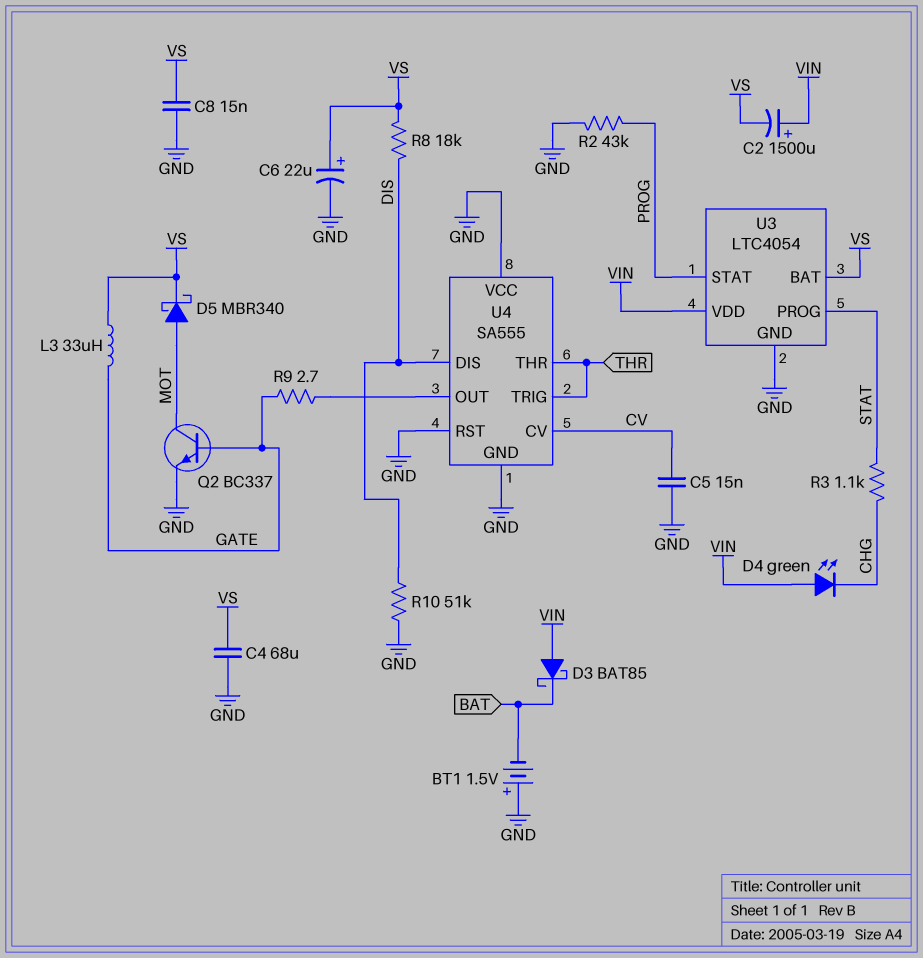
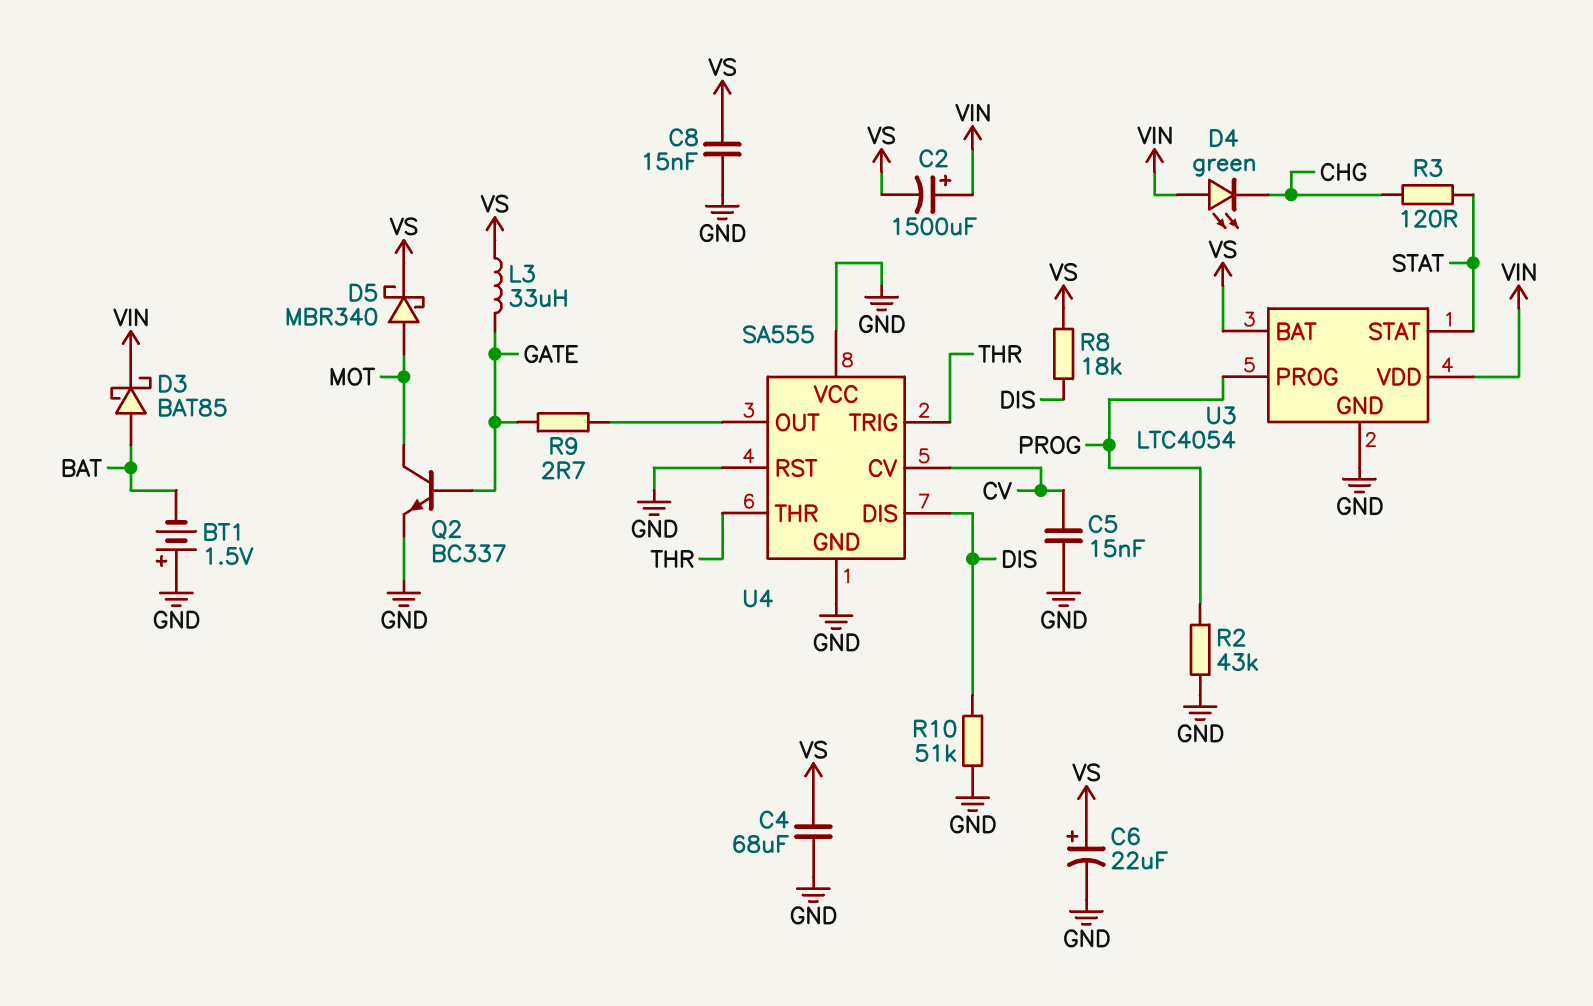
D3: schottky BAT85 (A VIN, K BAT) -> schottky BAT85 (A BAT, K VIN)
R3: 1.1k (CHG, STAT) -> 120 (CHG, STAT)
U3 pin PROG: STAT -> PROG
U3 pin STAT: PROG -> STAT

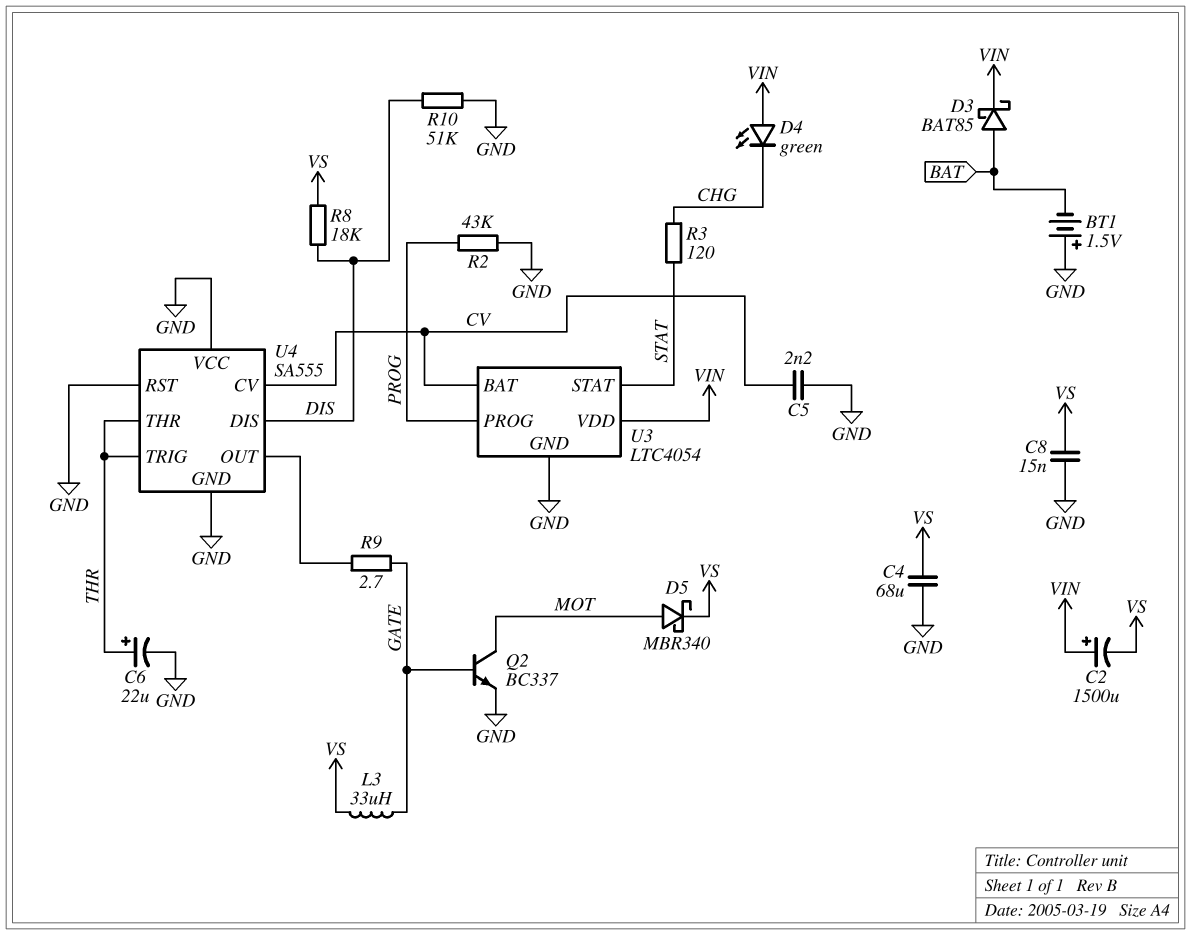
C5: 15nF (CV, GND) -> 2.2nF (CV, GND)
C6: 22uF (plus VS, minus GND) -> 22uF (plus THR, minus GND)
U3 pin BAT: VS -> CV

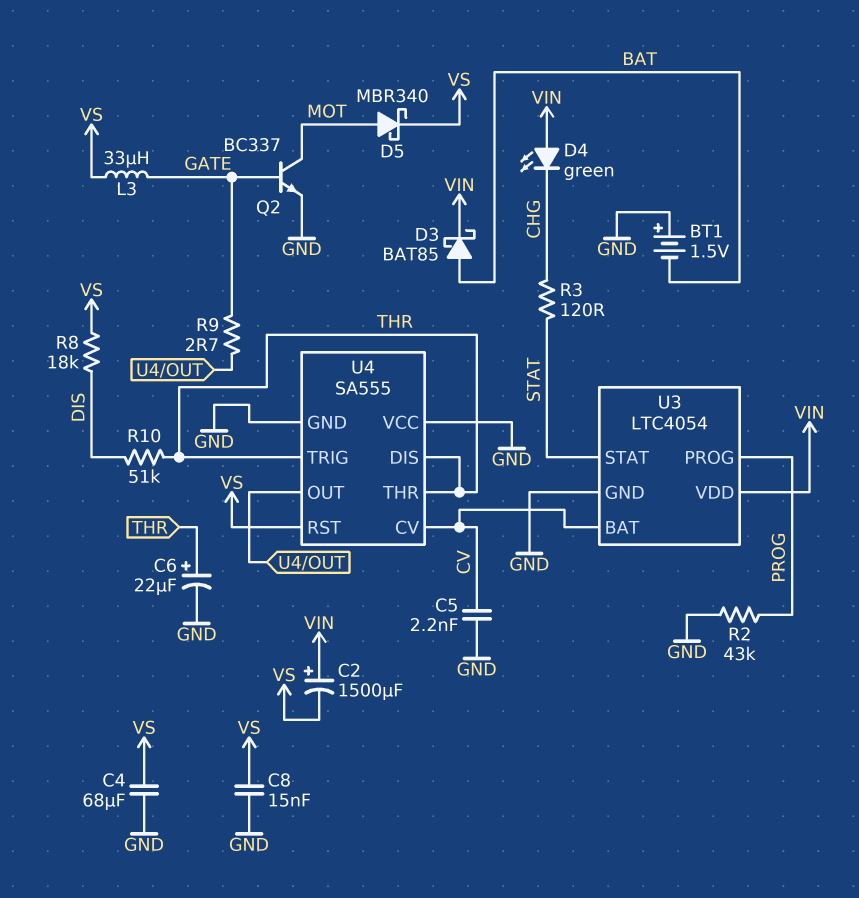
R10: 51k (DIS, GND) -> 51k (DIS, THR)
U4 pin DIS: DIS -> THR
U4 pin RST: GND -> VS

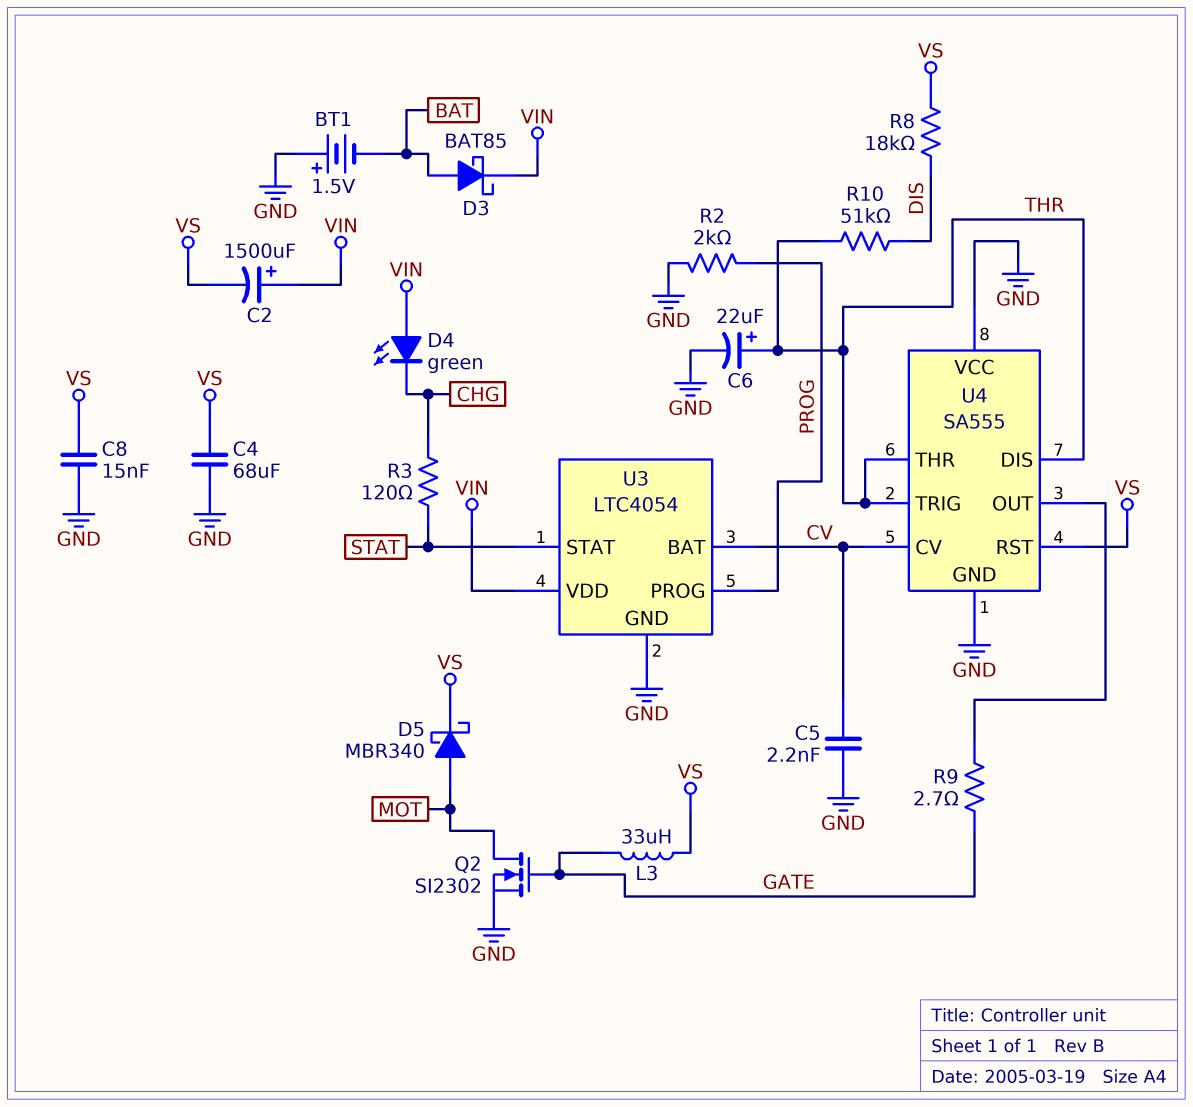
Q2: NPN BC337 (B GATE, C MOT, E GND) -> NMOS SI2302 (G GATE, D MOT, S GND)
R2: 43k (GND, PROG) -> 2k (GND, PROG)

